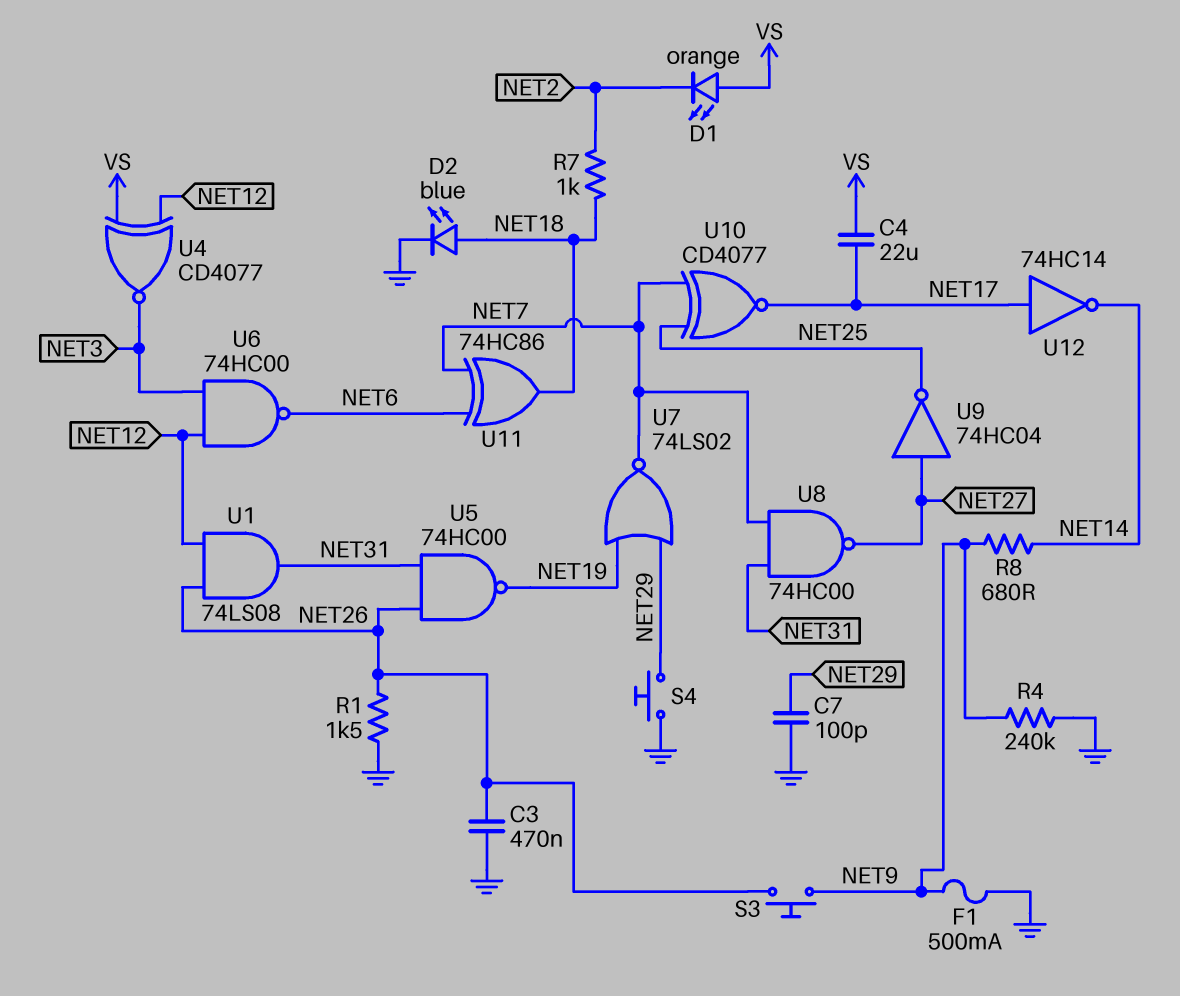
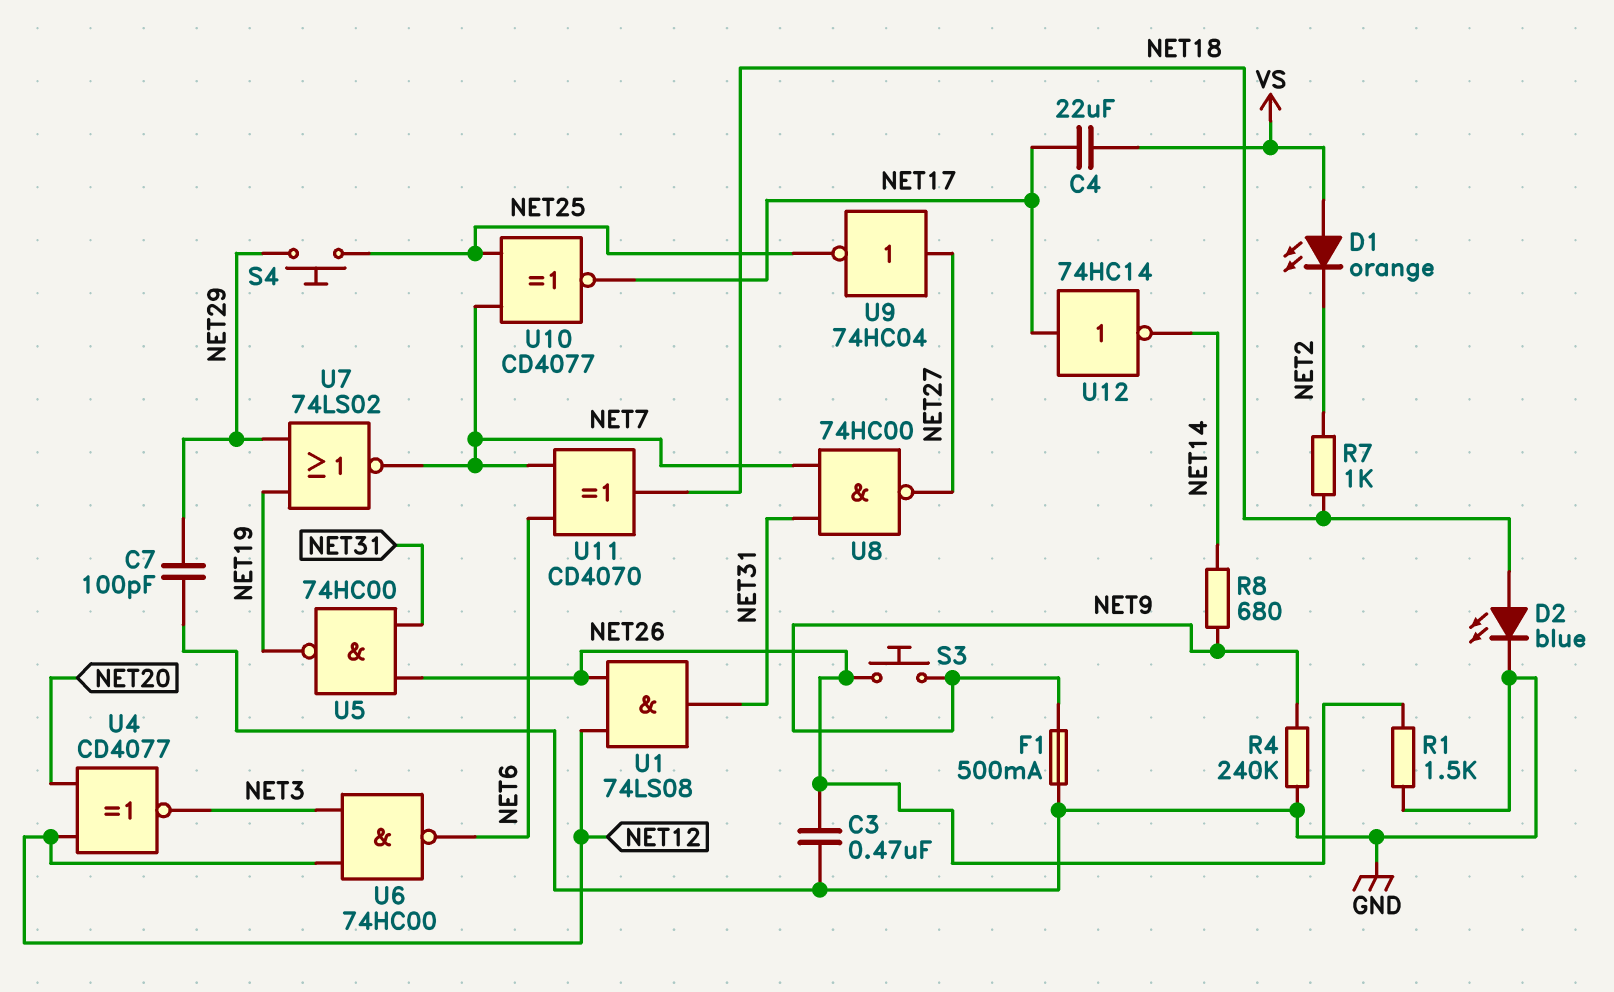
S4: button (GND, NET29) -> button (NET25, NET29)
U4: XNOR CD4077 (in NET12, in VS, out NET3) -> XNOR CD4077 (in NET12, in NET20, out NET3)
U11: XOR 74HC86 (in NET6, in NET7, out NET18) -> XOR CD4070 (in NET6, in NET7, out NET18)

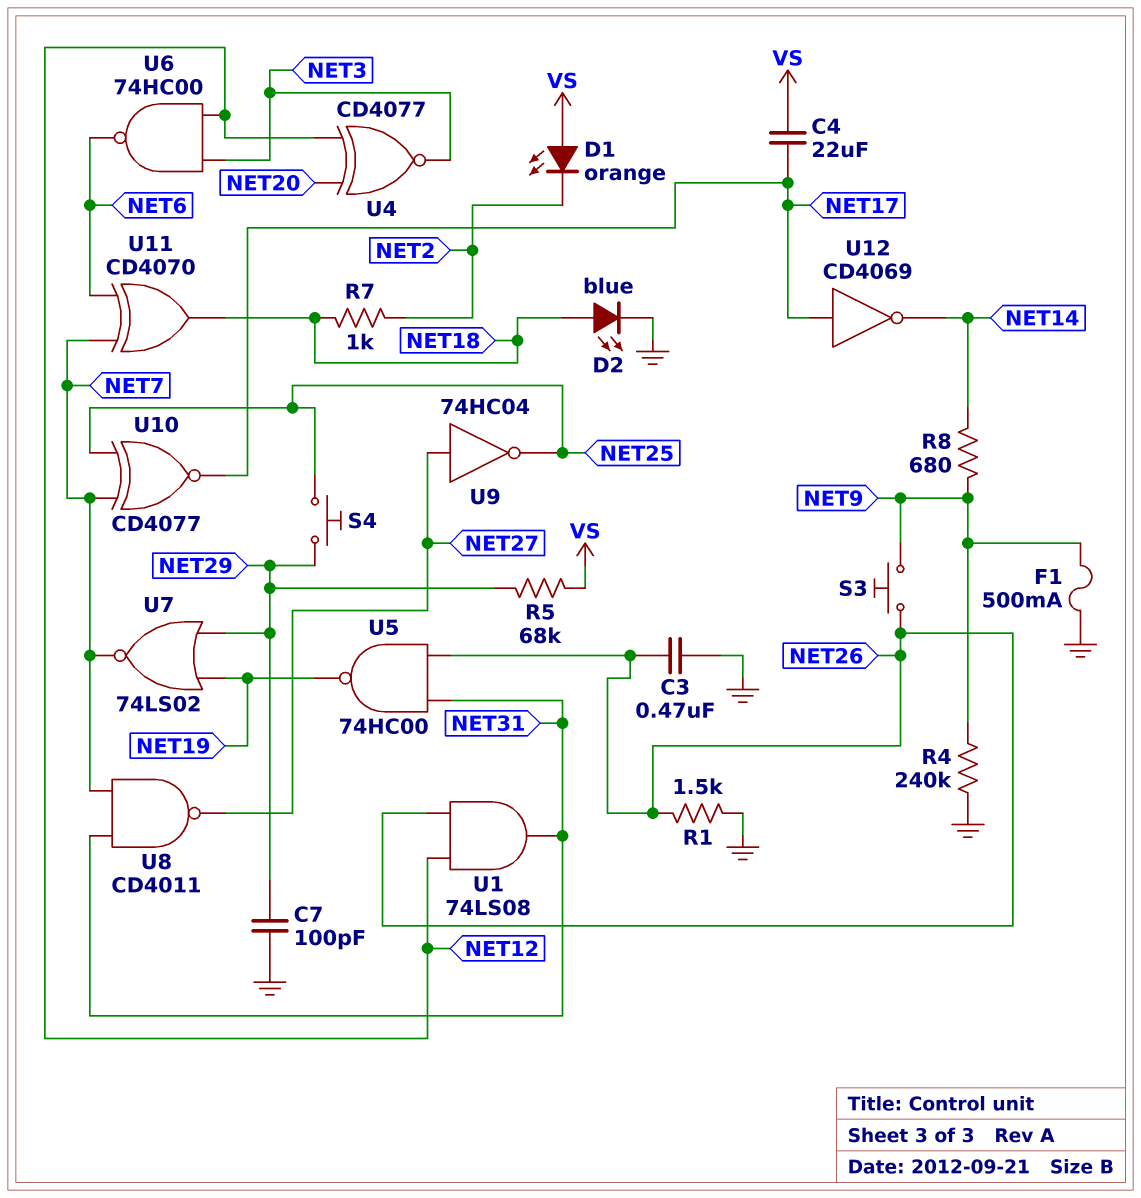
R5: none -> 68k (NET29, VS)
U8: NAND 74HC00 (in NET7, in NET31, out NET27) -> NAND CD4011 (in NET7, in NET31, out NET27)
U12: NOT 74HC14 (in NET17, out NET14) -> NOT CD4069 (in NET17, out NET14)

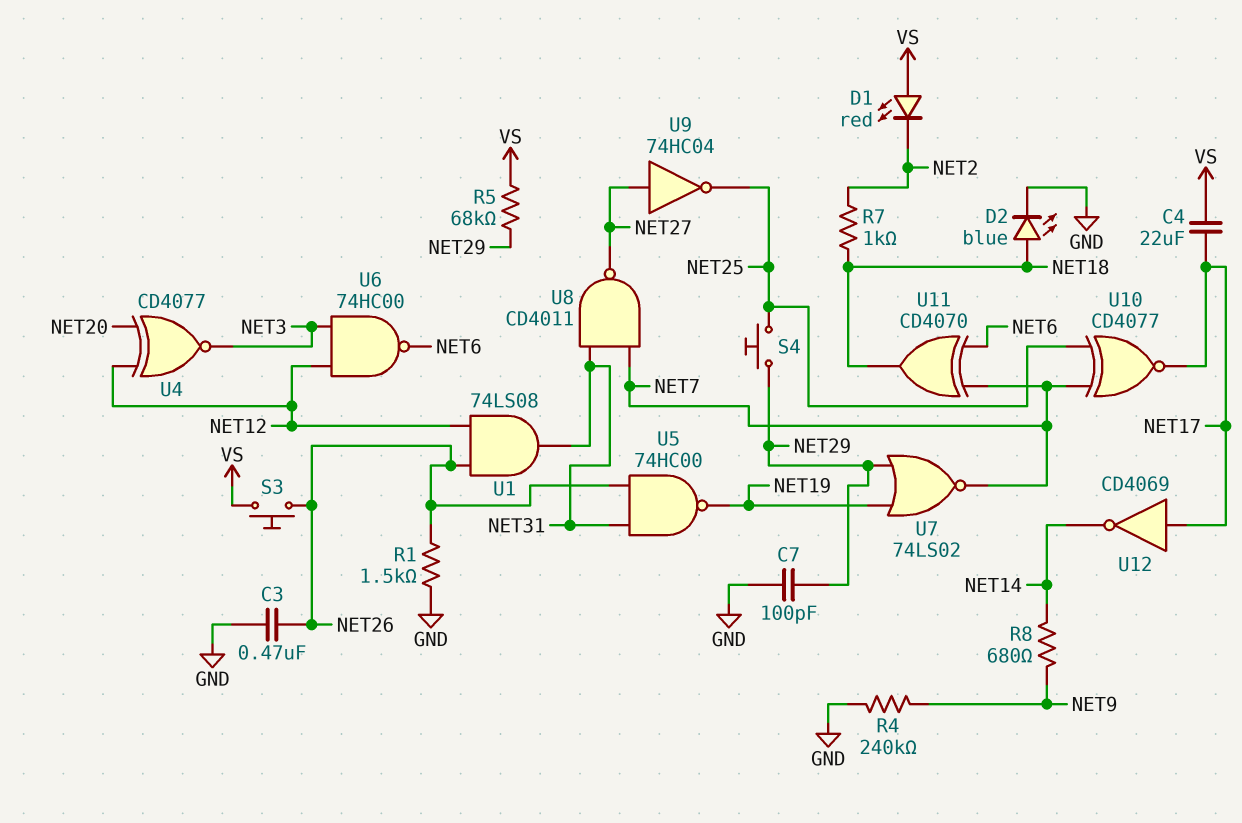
D1: LED orange (A VS, K NET2) -> LED red (A VS, K NET2)
F1: 500mA (GND, NET9) -> none
S3: button (NET9, NET26) -> button (NET26, VS)

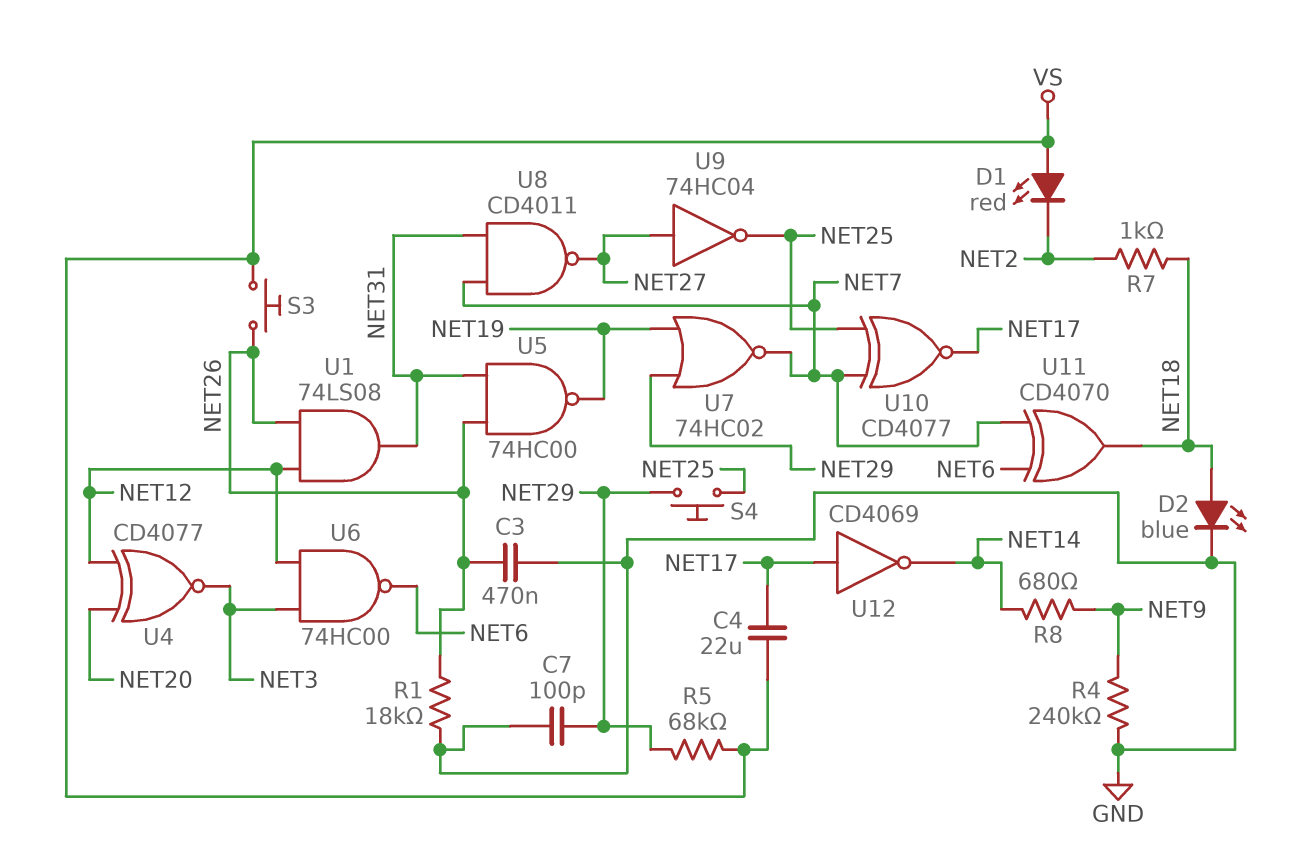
R1: 1.5k (GND, NET26) -> 18k (GND, NET26)
U7: NOR 74LS02 (in NET19, in NET29, out NET7) -> NOR 74HC02 (in NET19, in NET29, out NET7)

